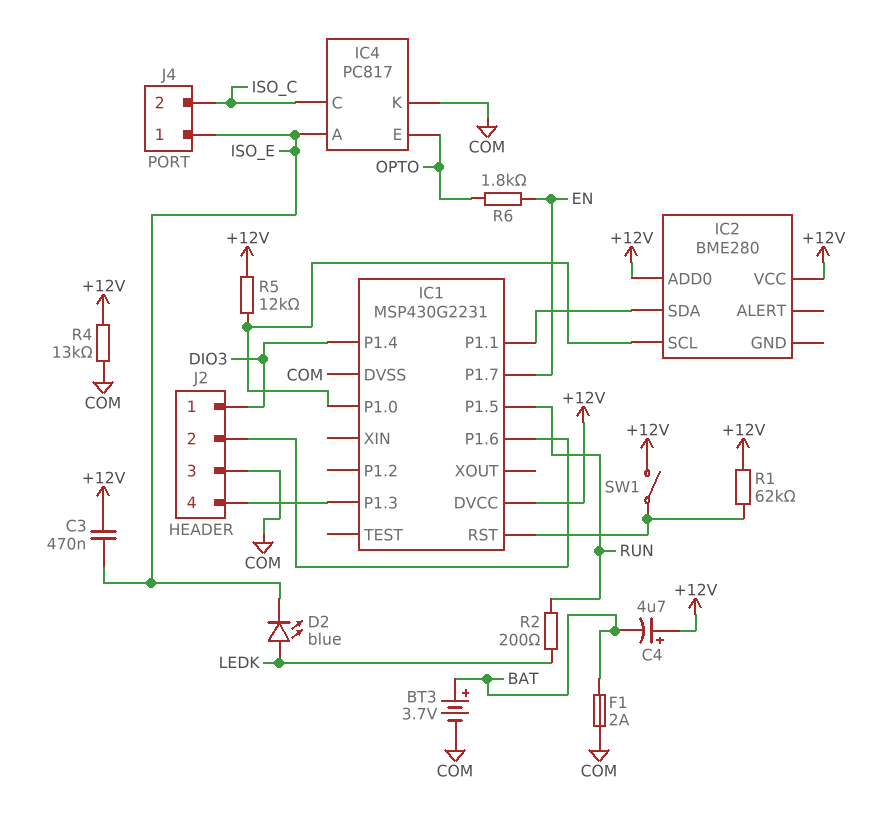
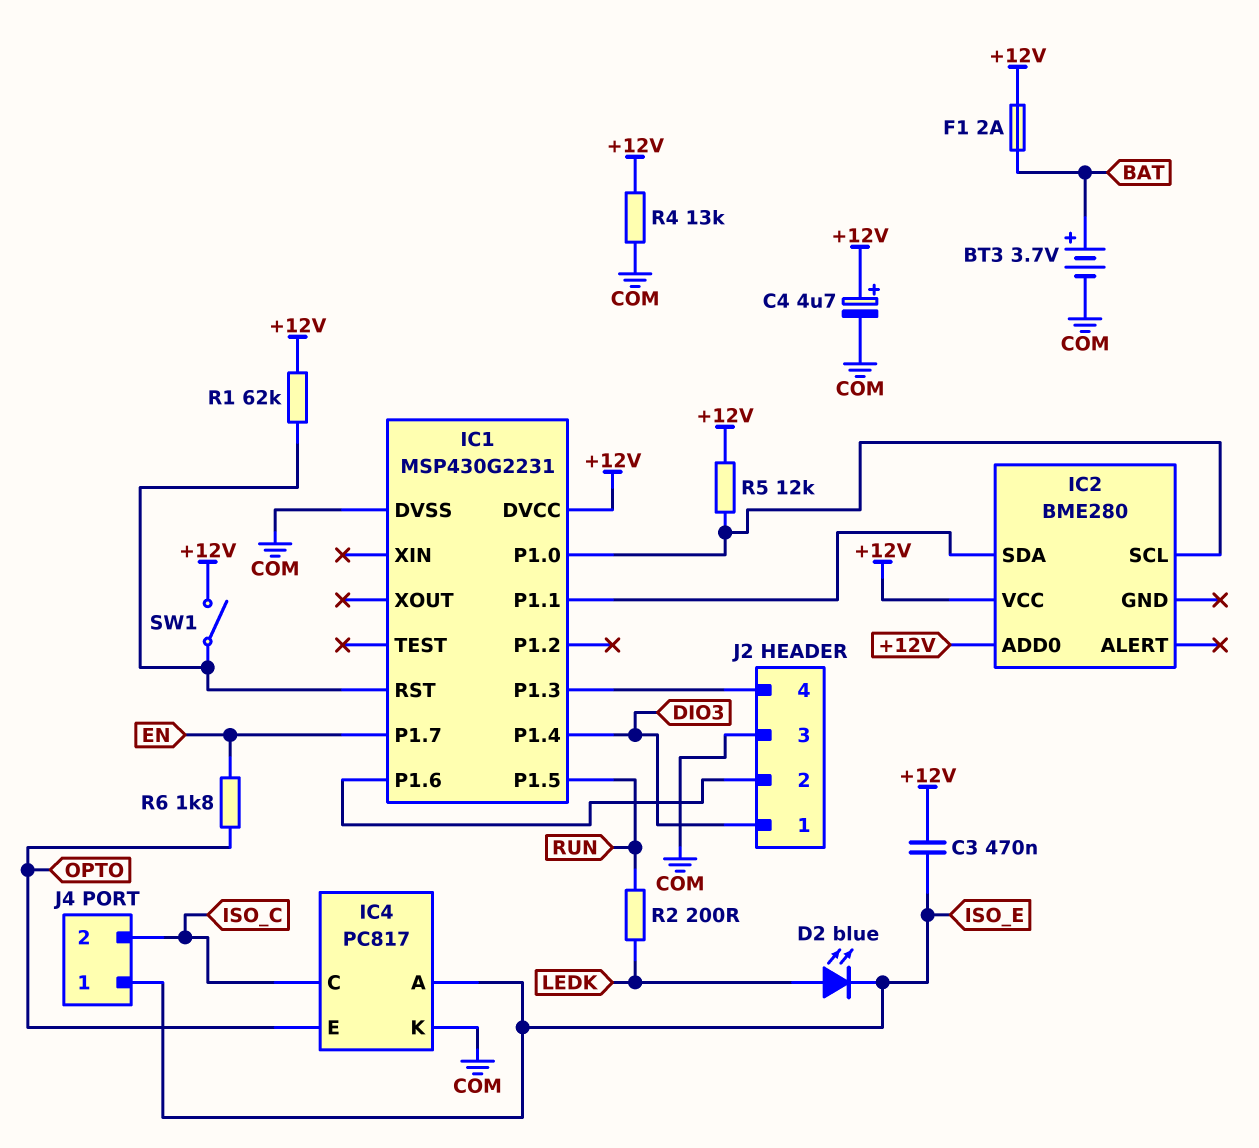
C4: 4.7uF (plus +12V, minus BAT) -> 4.7uF (plus +12V, minus COM)
F1: 2A (BAT, COM) -> 2A (+12V, BAT)

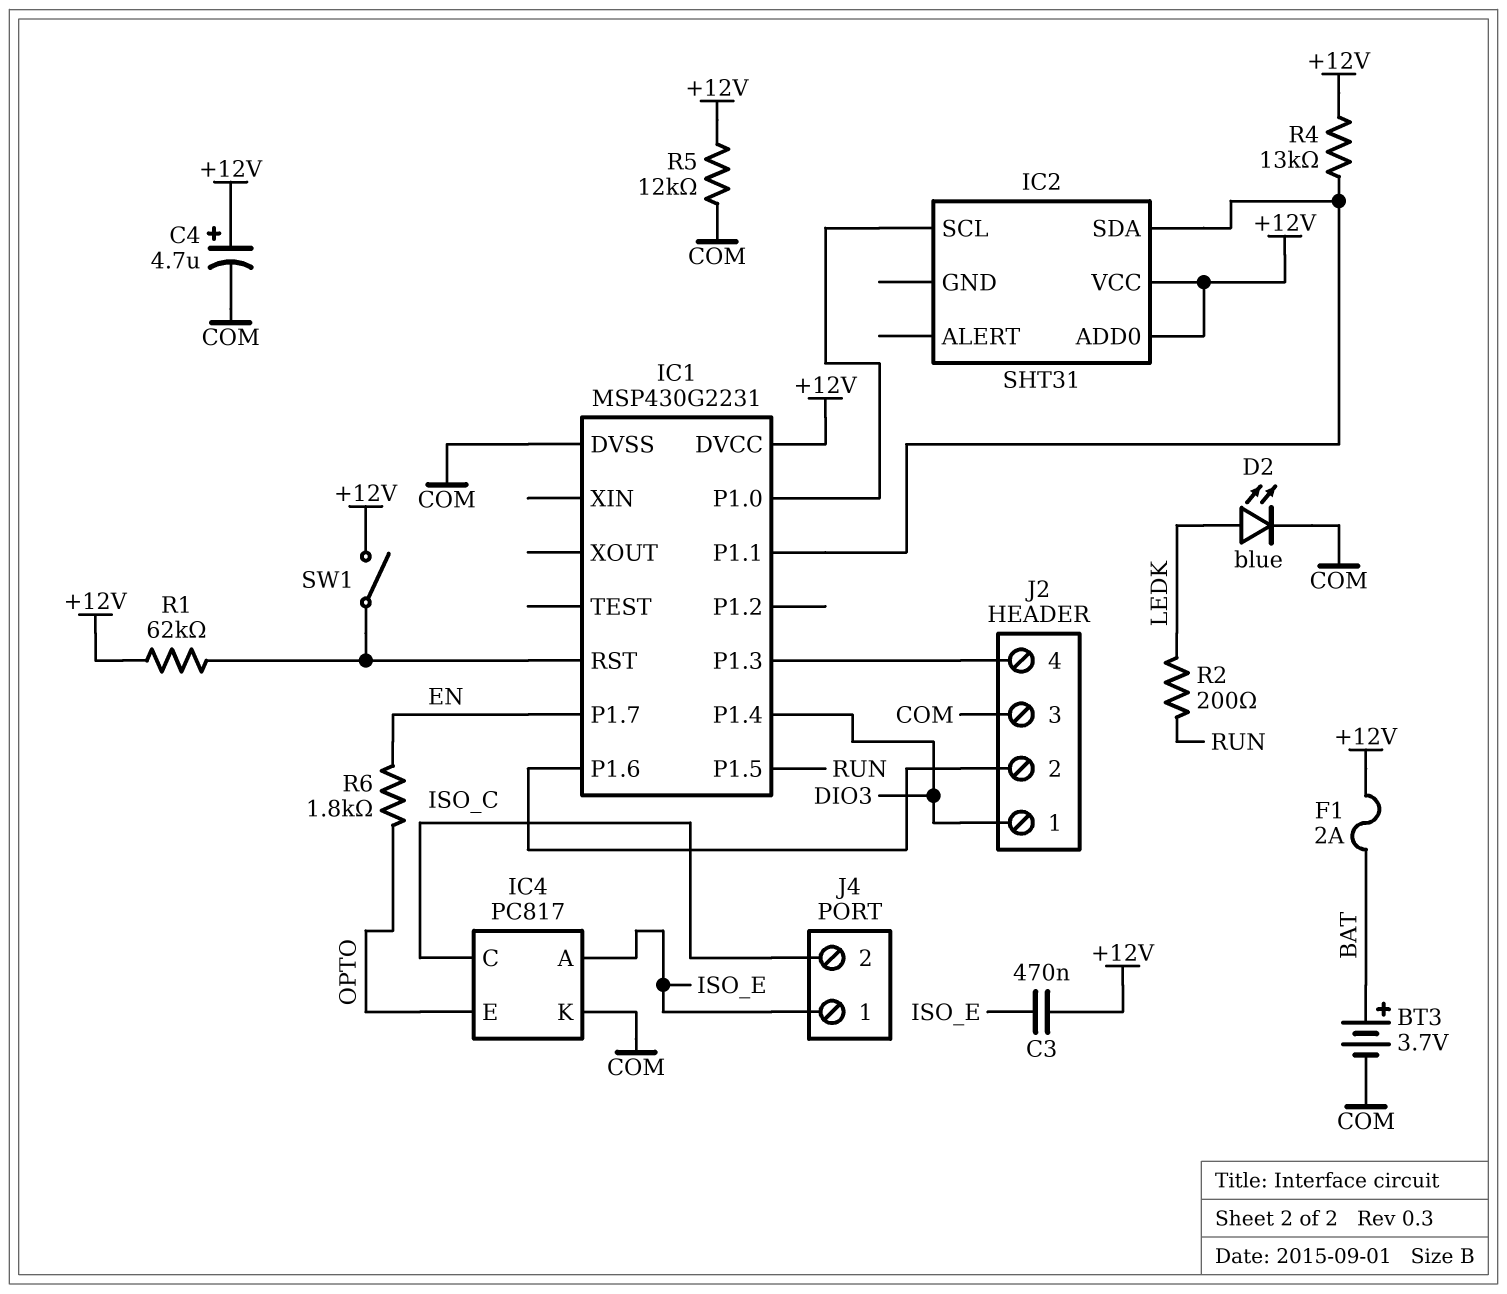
D2: LED blue (A LEDK, K ISO_E) -> LED blue (A LEDK, K COM)
IC2: BME280 -> SHT31
R4: 13k (+12V, COM) -> 13k (+12V, IC1/P1.1)
R5: 12k (+12V, IC1/P1.0) -> 12k (+12V, COM)

